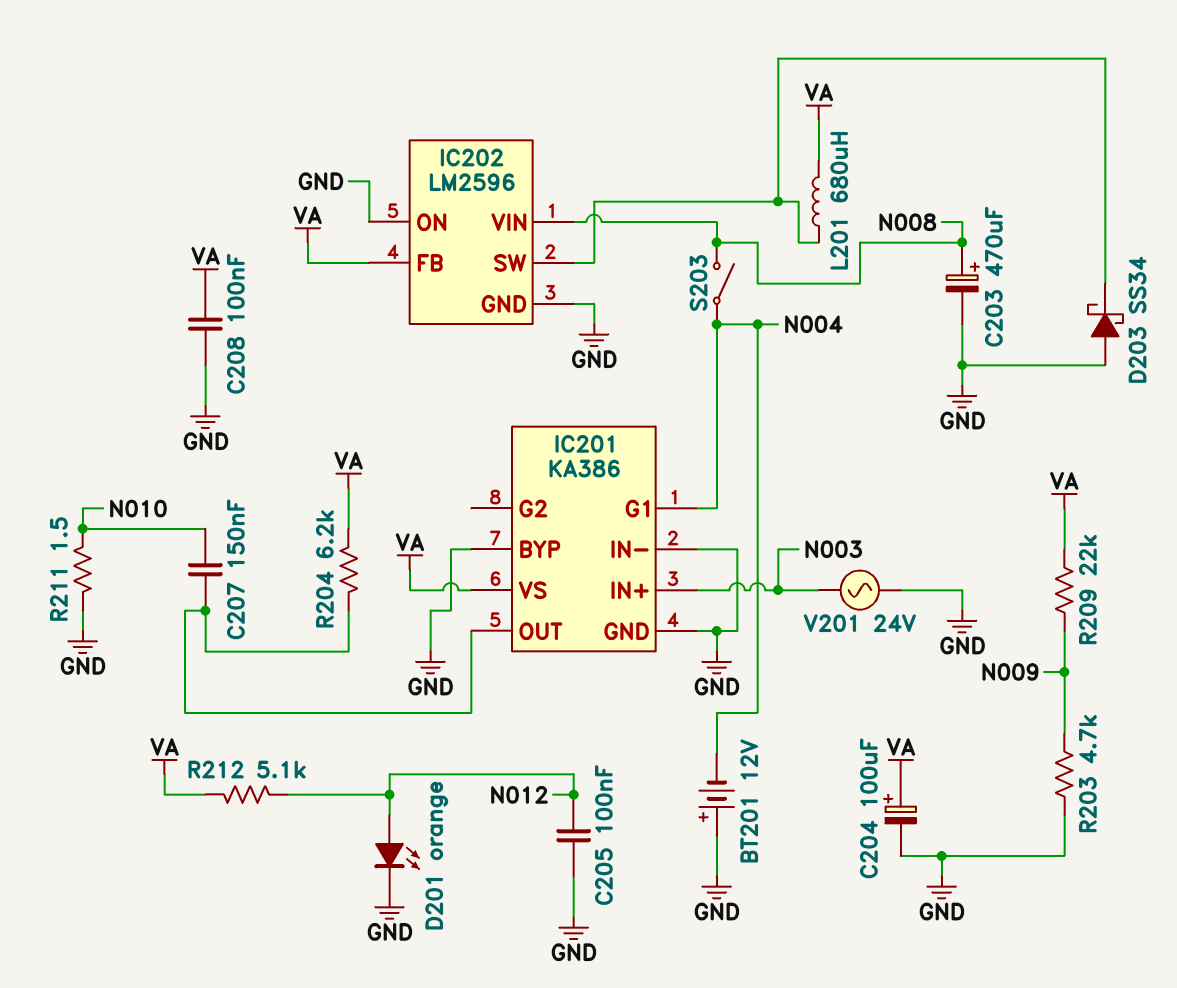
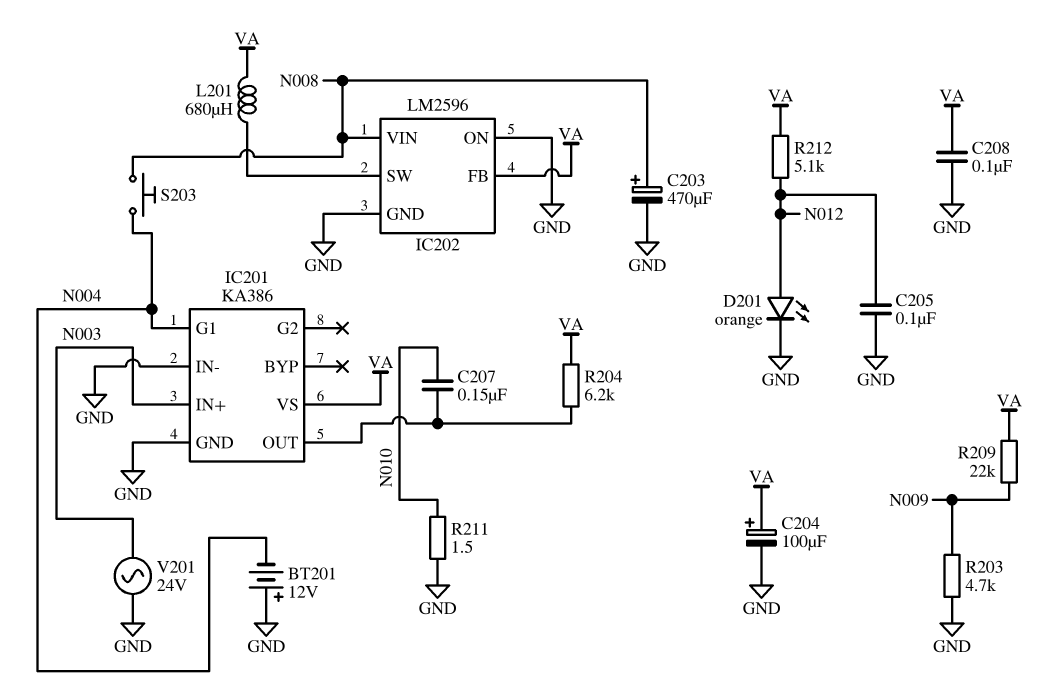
D203: schottky SS34 (A GND, K IC202/SW) -> none
IC201 pin BYP: GND -> none
S203: switch (N004, N008) -> button (N004, N008)

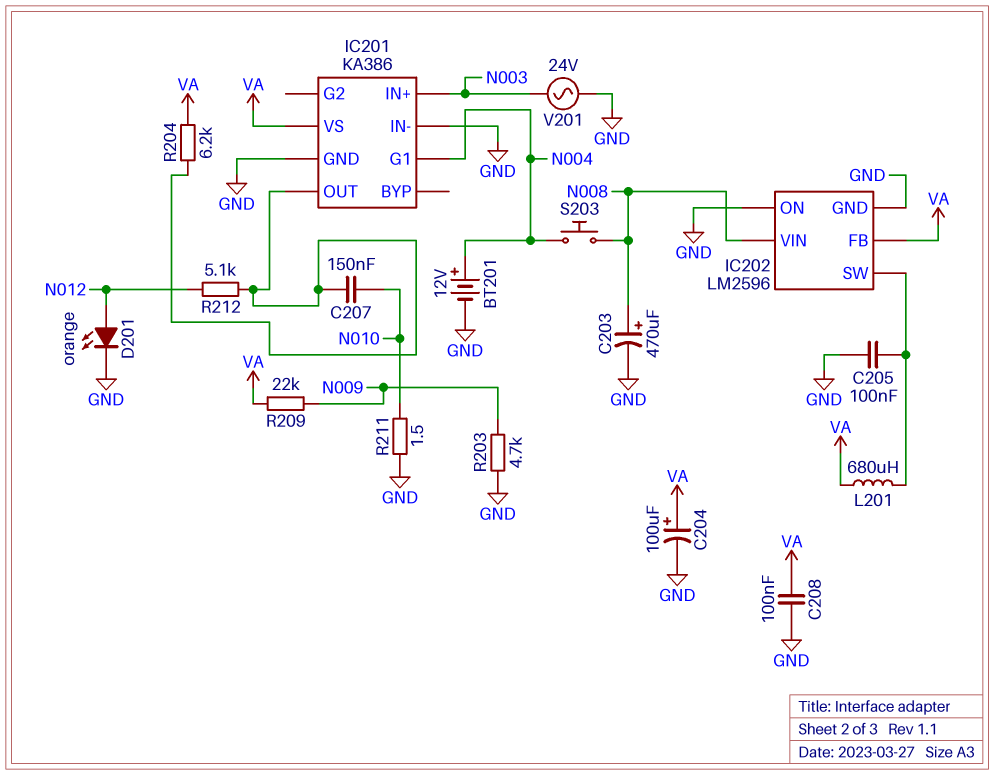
BT201: 12V (plus GND, minus N004) -> 12V (plus N004, minus GND)
C205: 100nF (GND, N012) -> 100nF (GND, IC202/SW)
R212: 5.1k (N012, VA) -> 5.1k (IC201/OUT, N012)

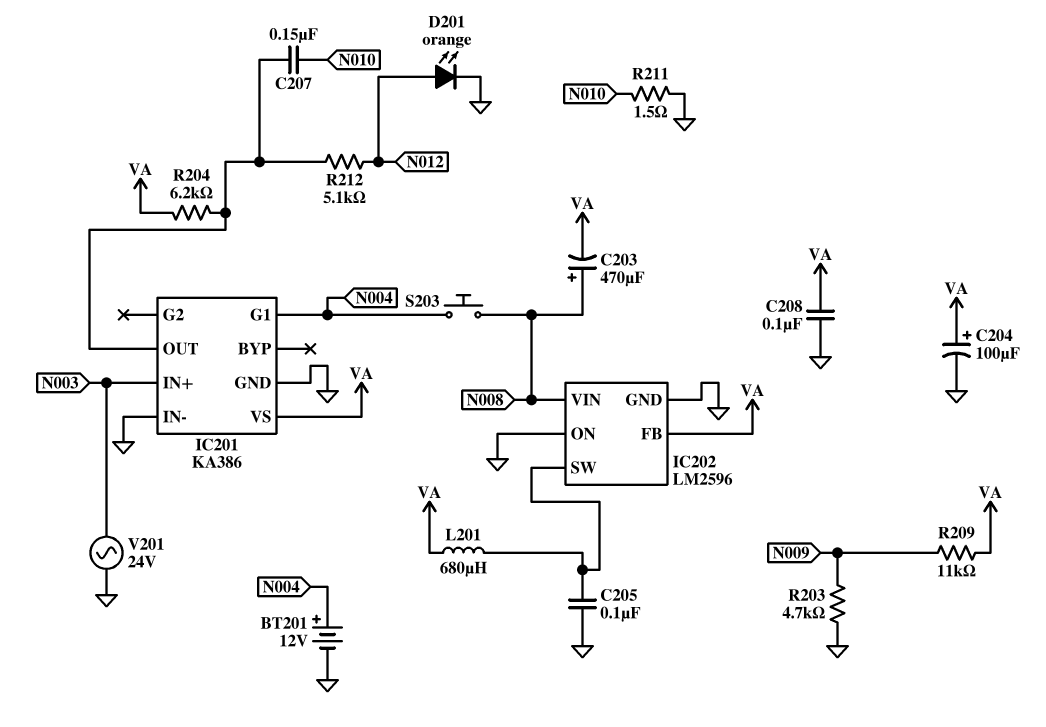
C203: 470uF (plus N008, minus GND) -> 470uF (plus N008, minus VA)
R209: 22k (N009, VA) -> 11k (N009, VA)

